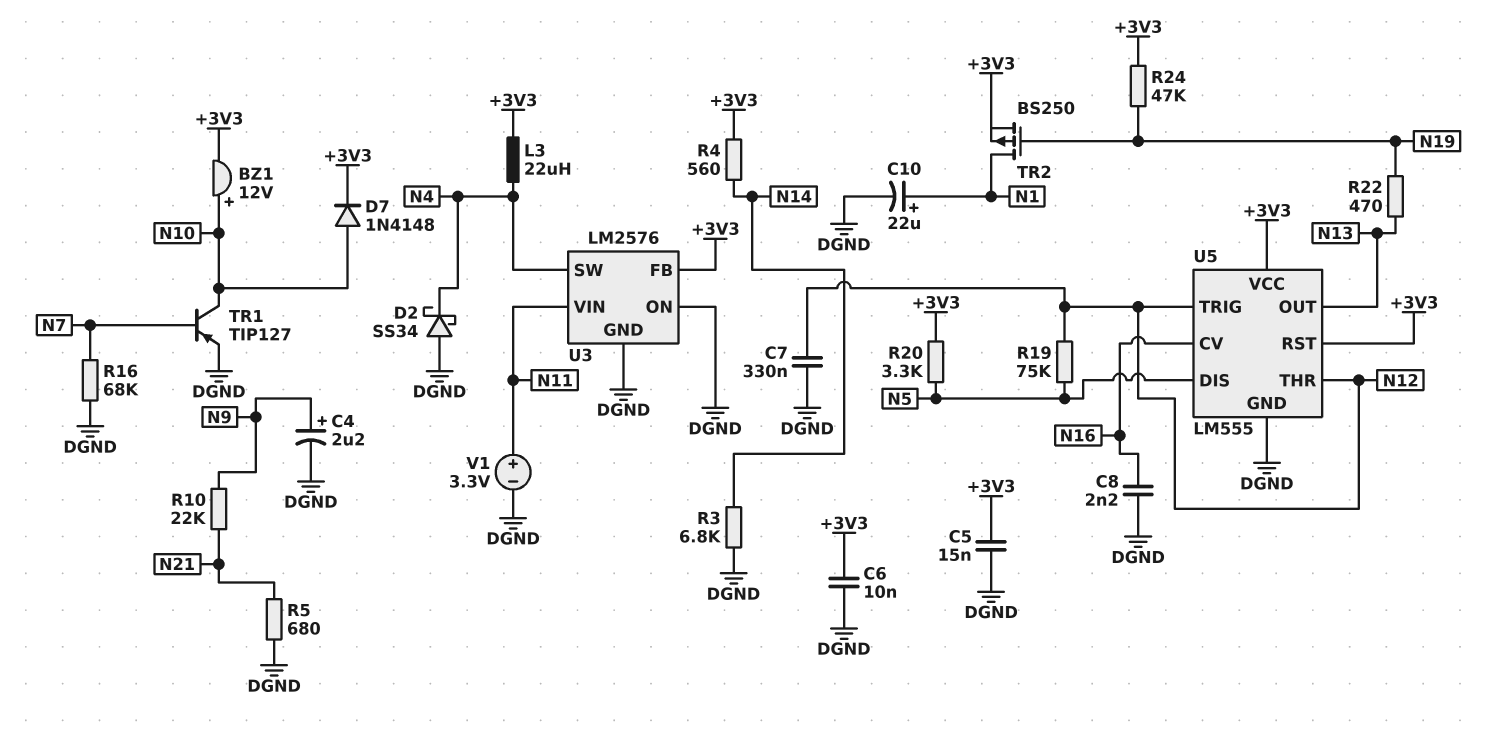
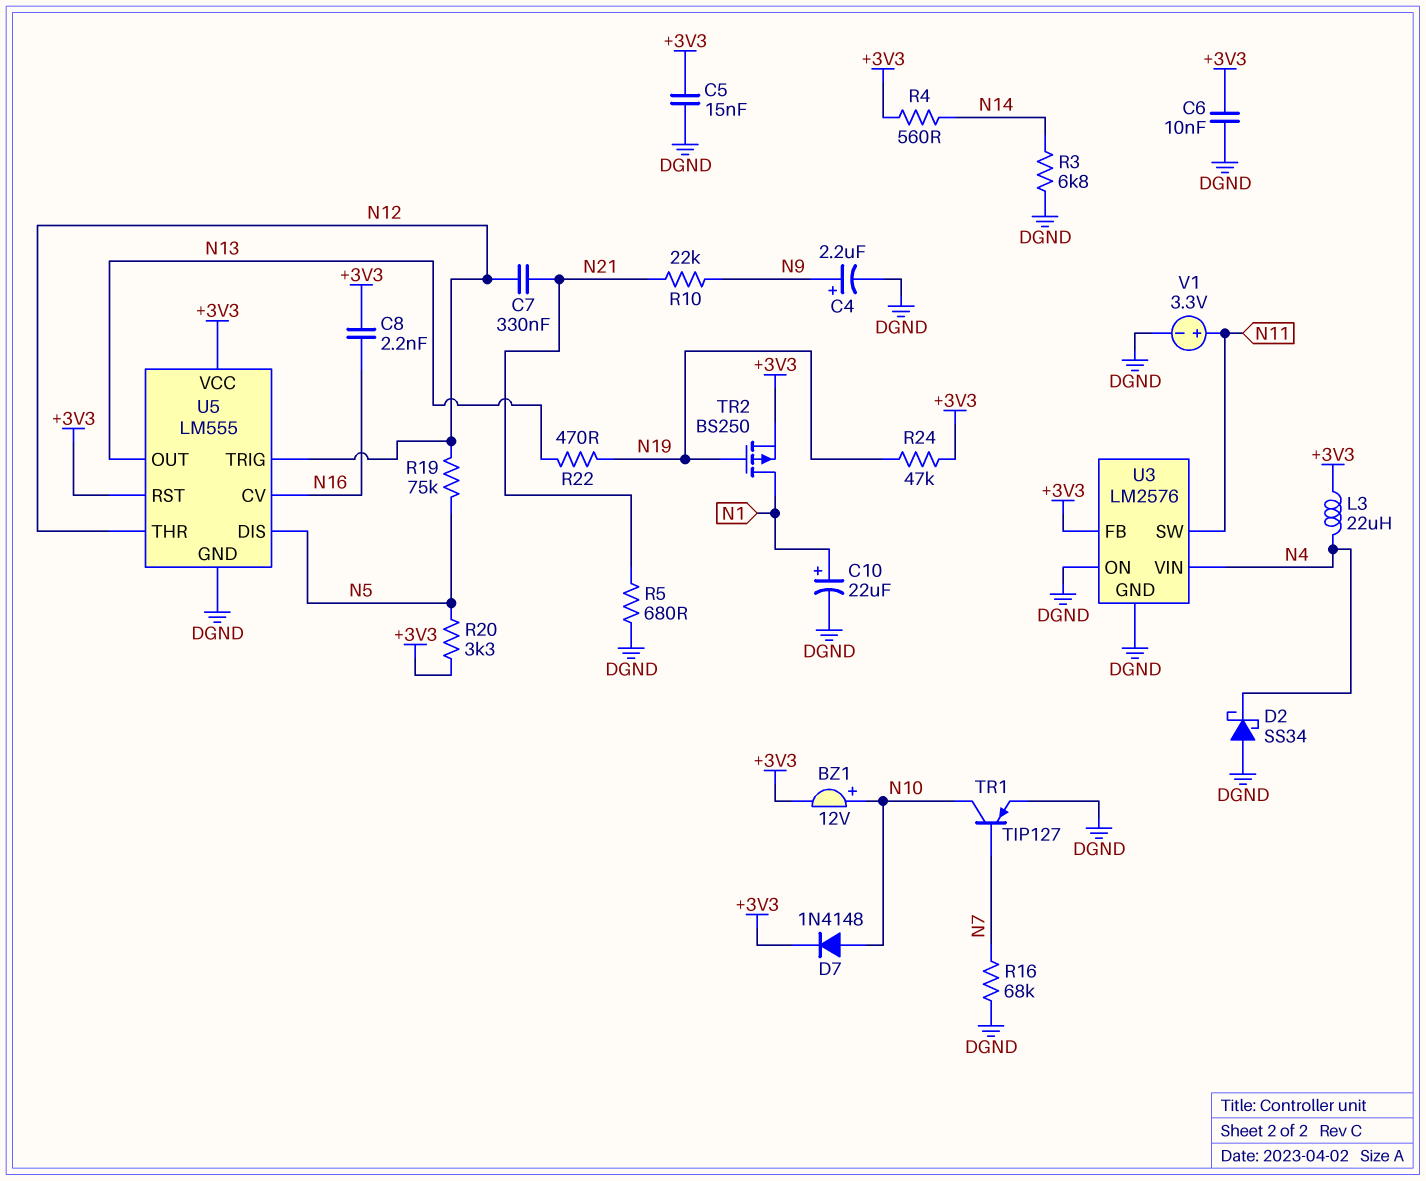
C7: 330nF (DGND, N12) -> 330nF (N12, N21)
C8: 2.2nF (DGND, N16) -> 2.2nF (+3V3, N16)
U3 pin SW: N4 -> N11
U3 pin VIN: N11 -> N4

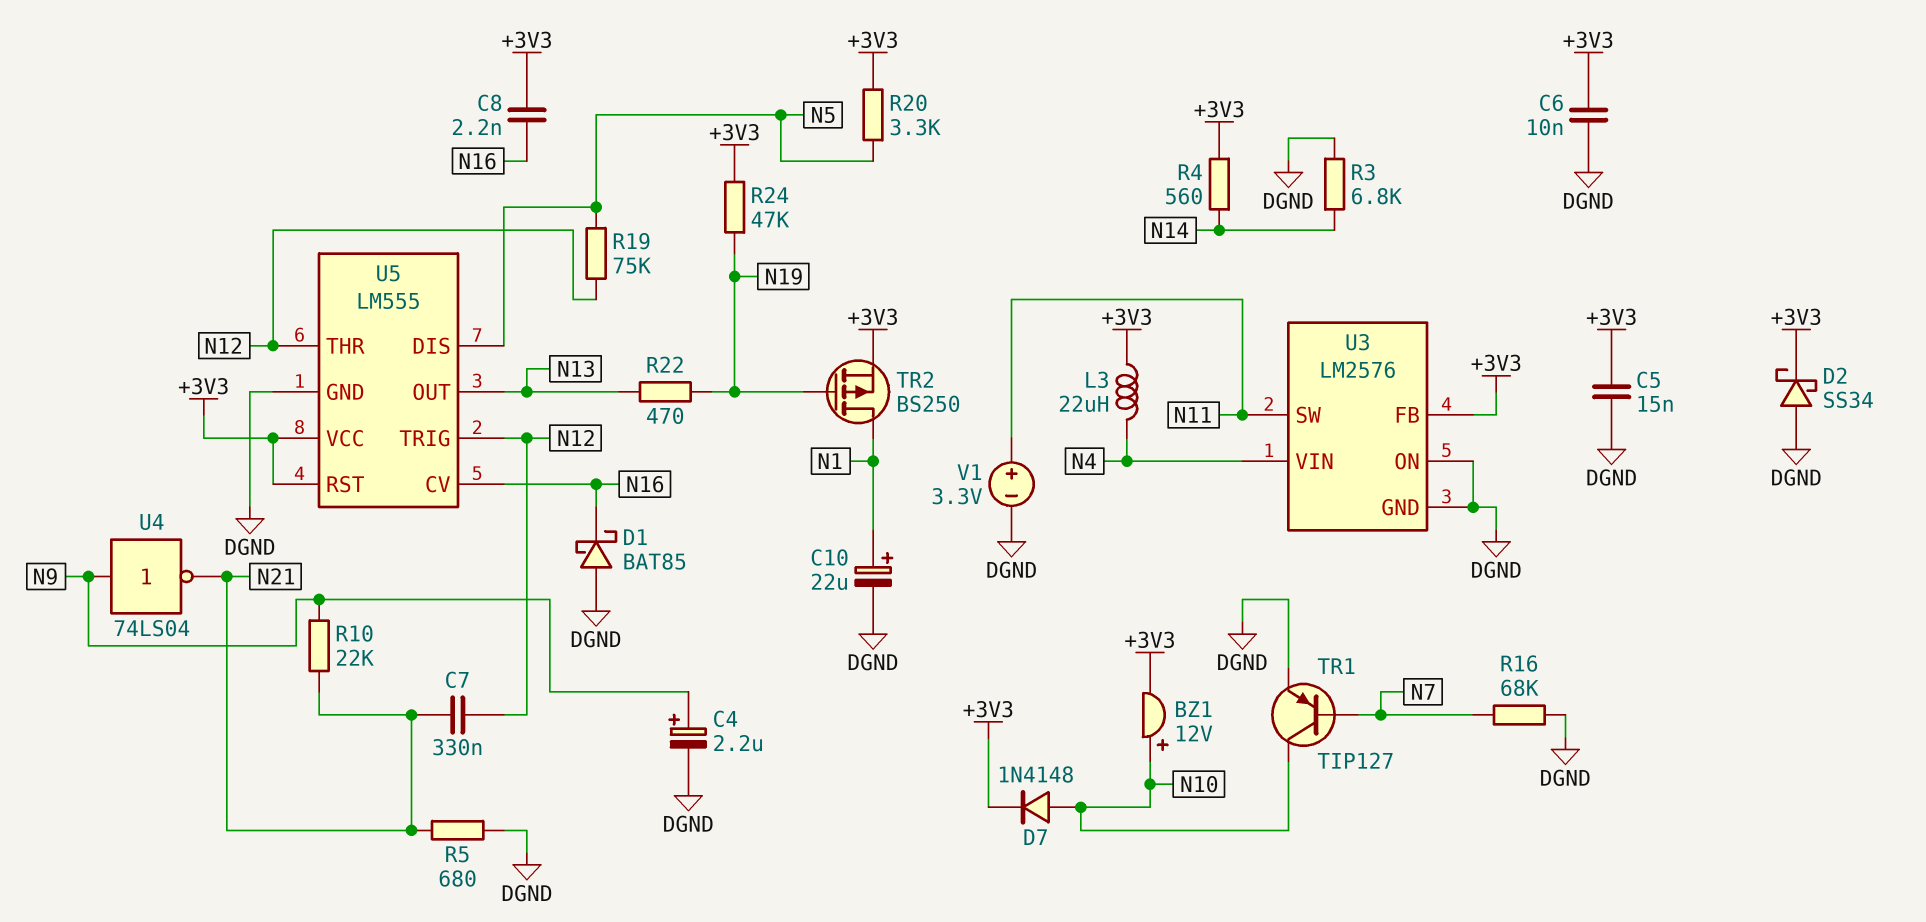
D1: none -> schottky BAT85 (A DGND, K N16)
D2: schottky SS34 (A DGND, K N4) -> schottky SS34 (A DGND, K +3V3)
U4: none -> NOT 74LS04 (in N9, out N21)

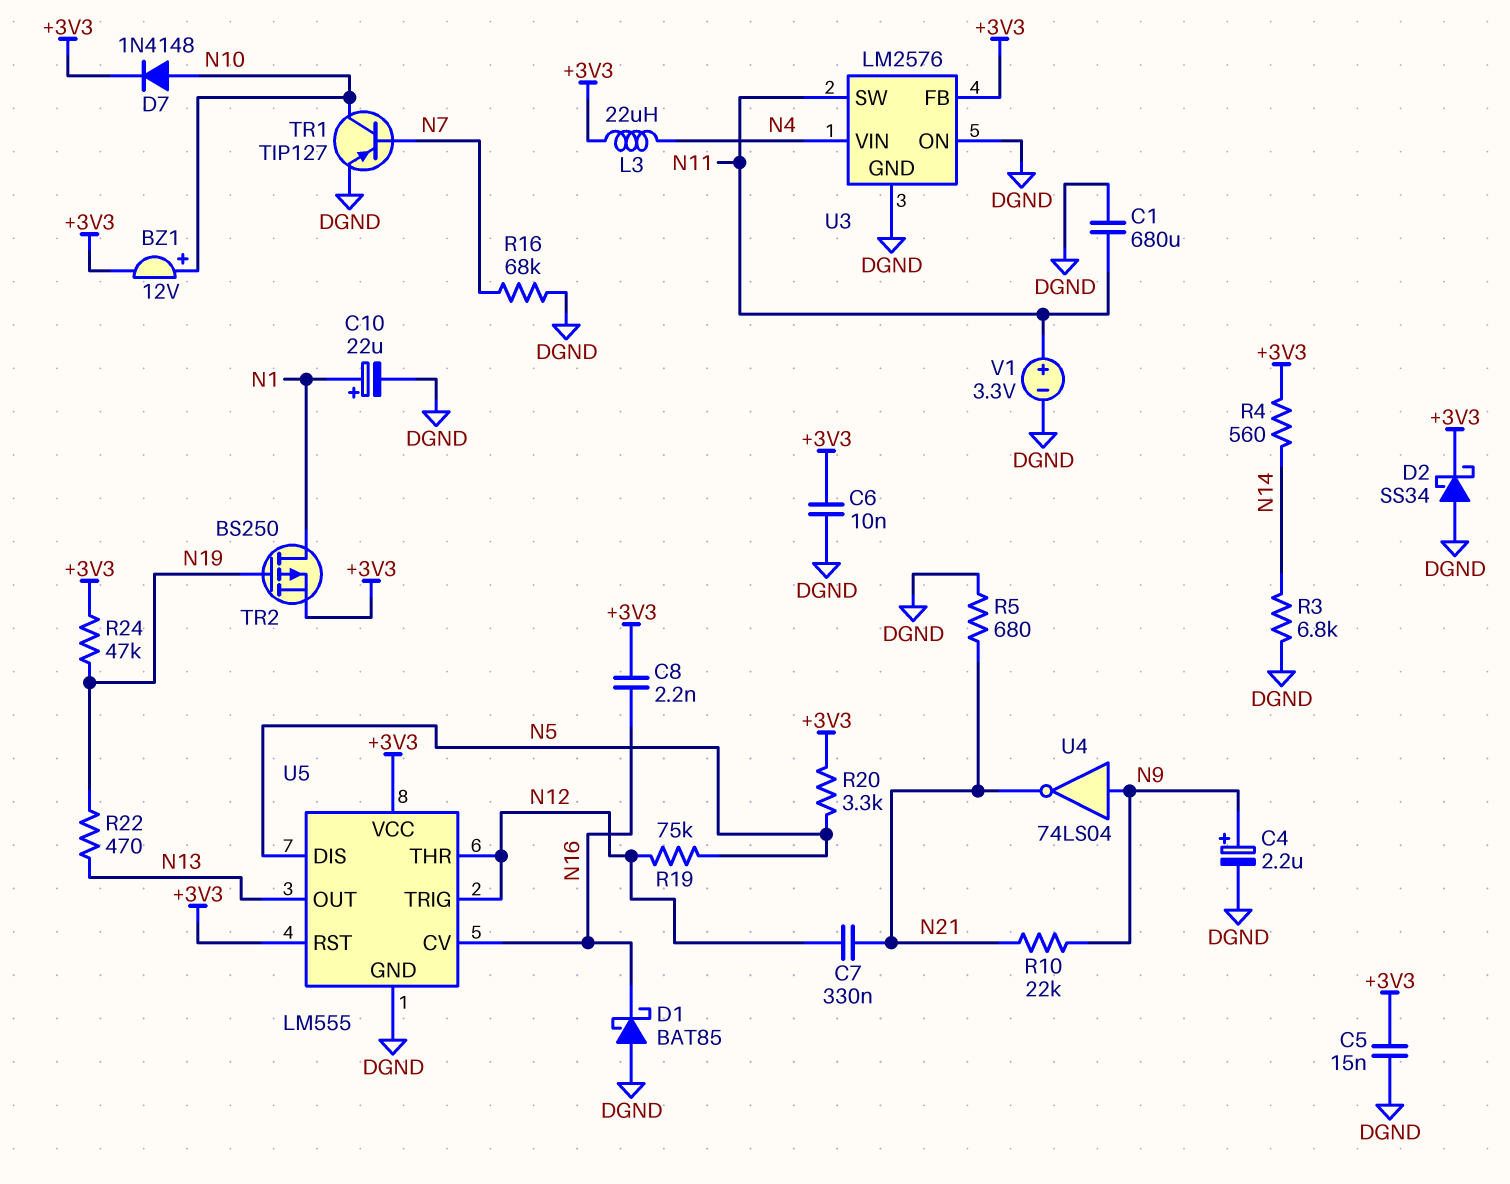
C1: none -> 680uF (DGND, N11)

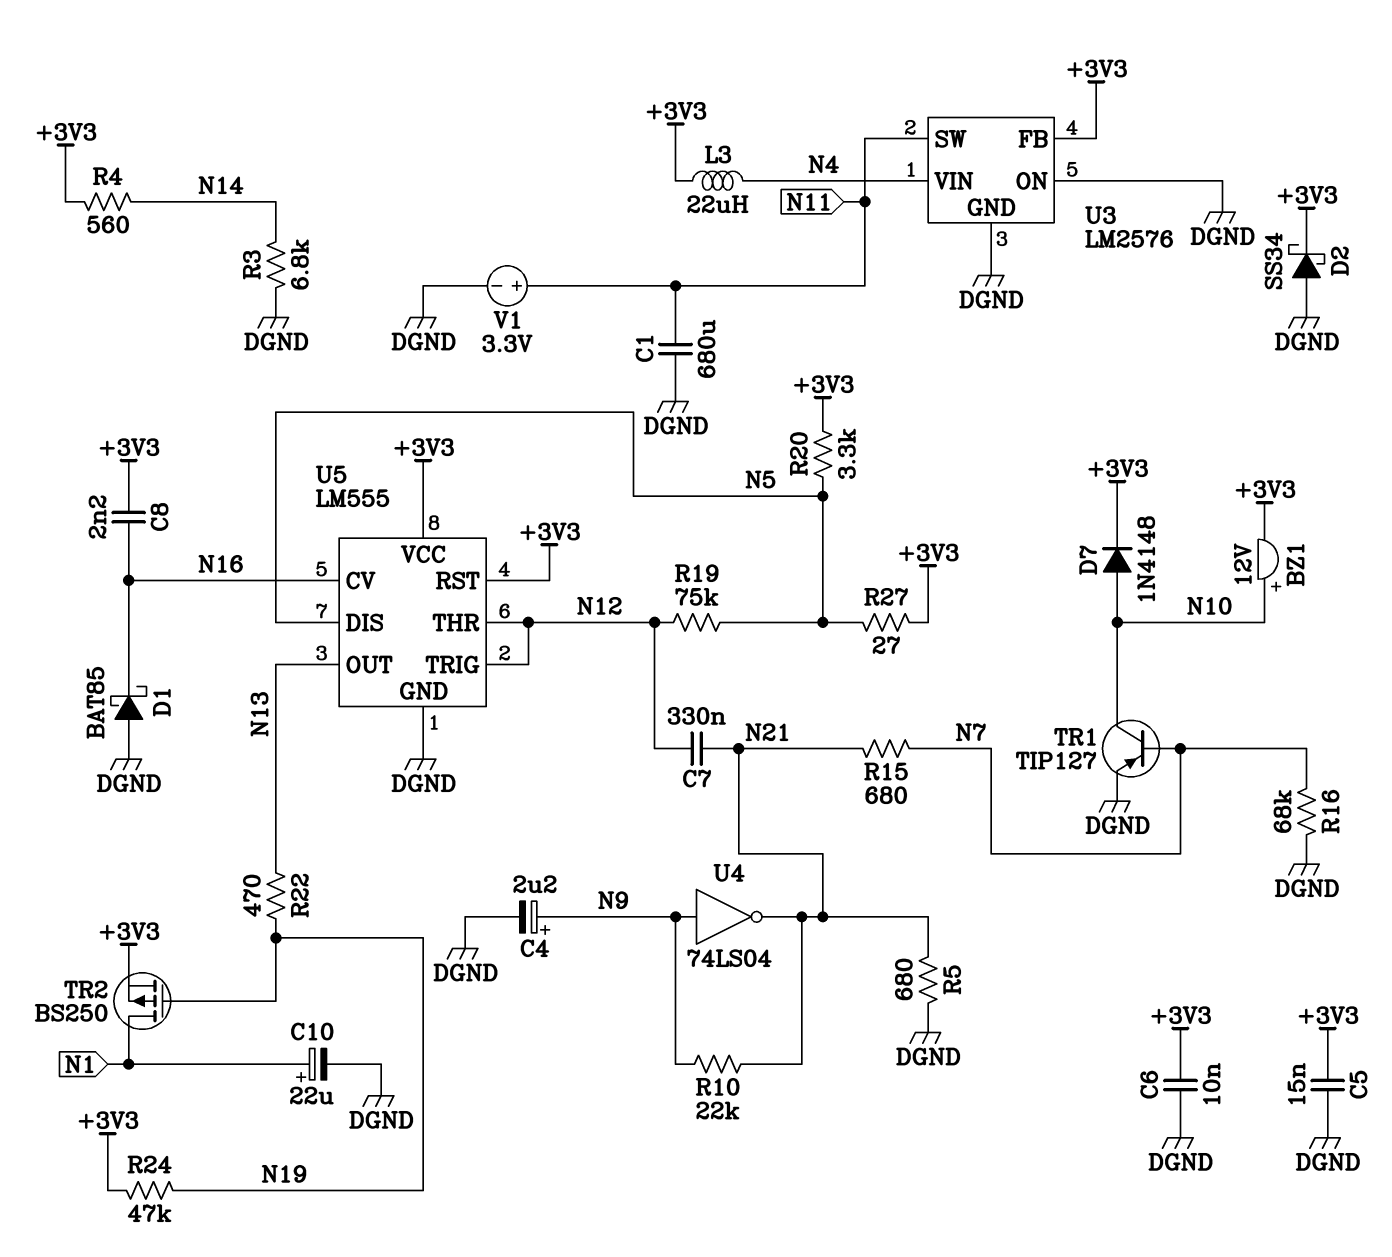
R15: none -> 680 (N7, N21)
R27: none -> 27 (+3V3, N5)

